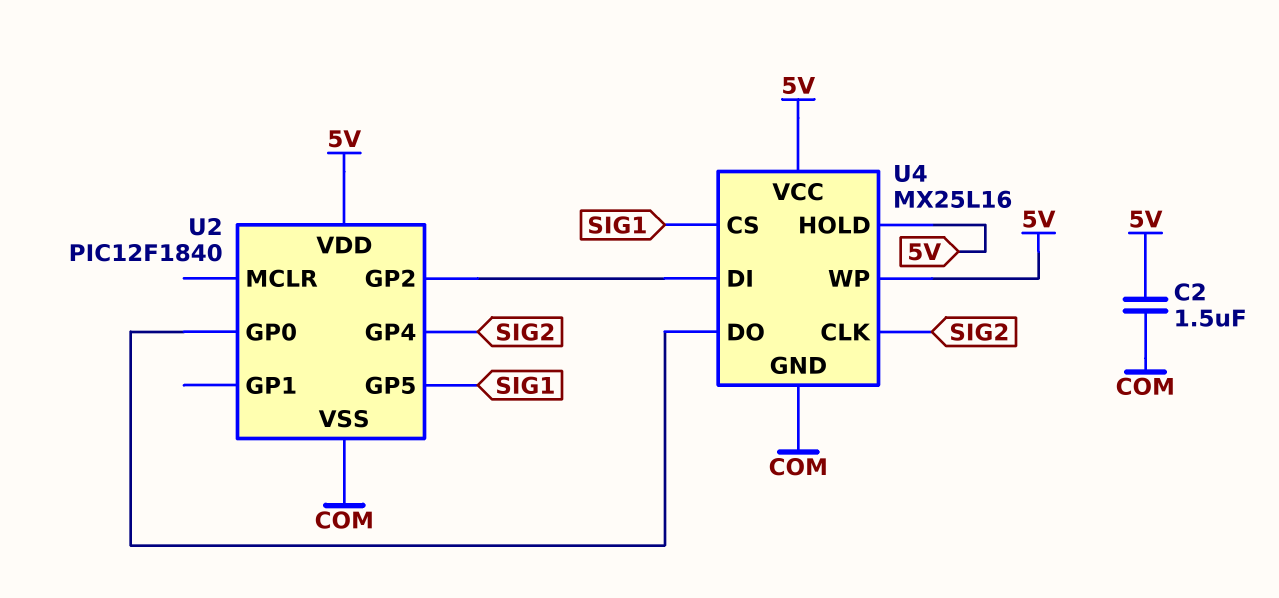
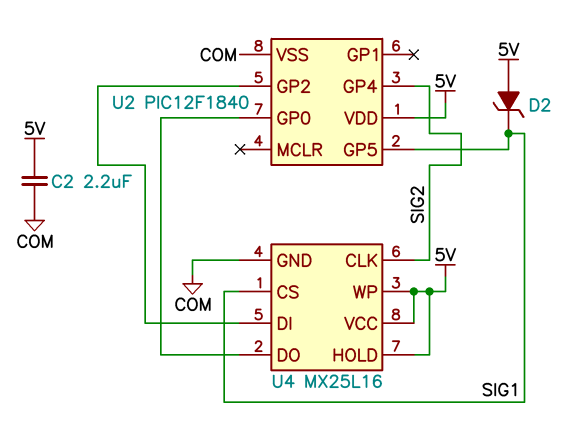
C2: 1.5uF (5V, COM) -> 2.2uF (5V, COM)
D2: none -> zener (A 5V, K SIG1)

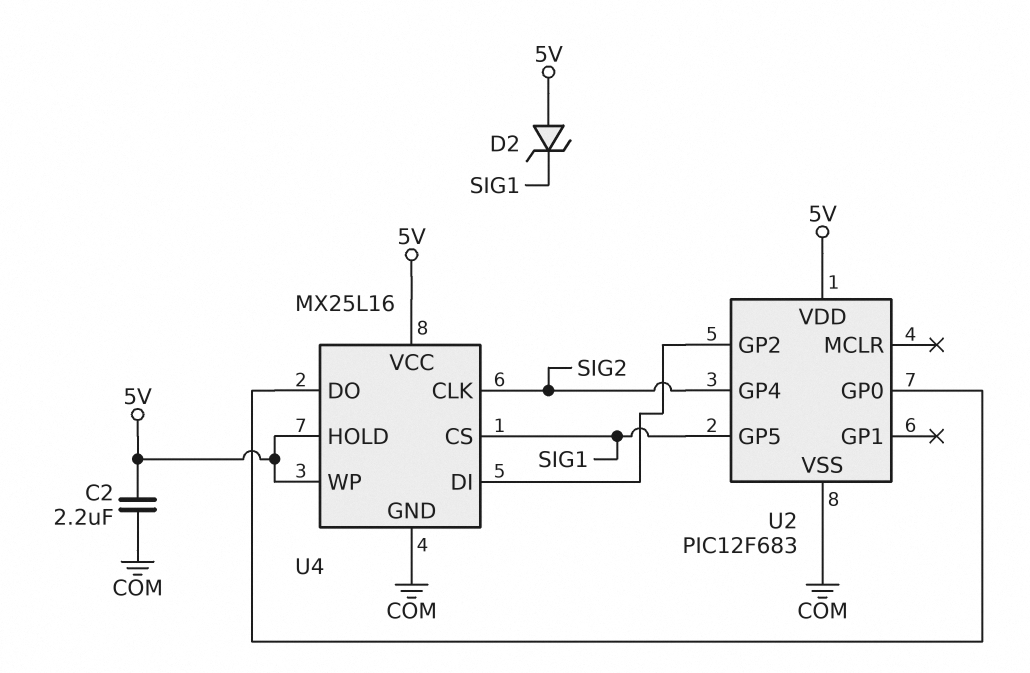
U2: PIC12F1840 -> PIC12F683

